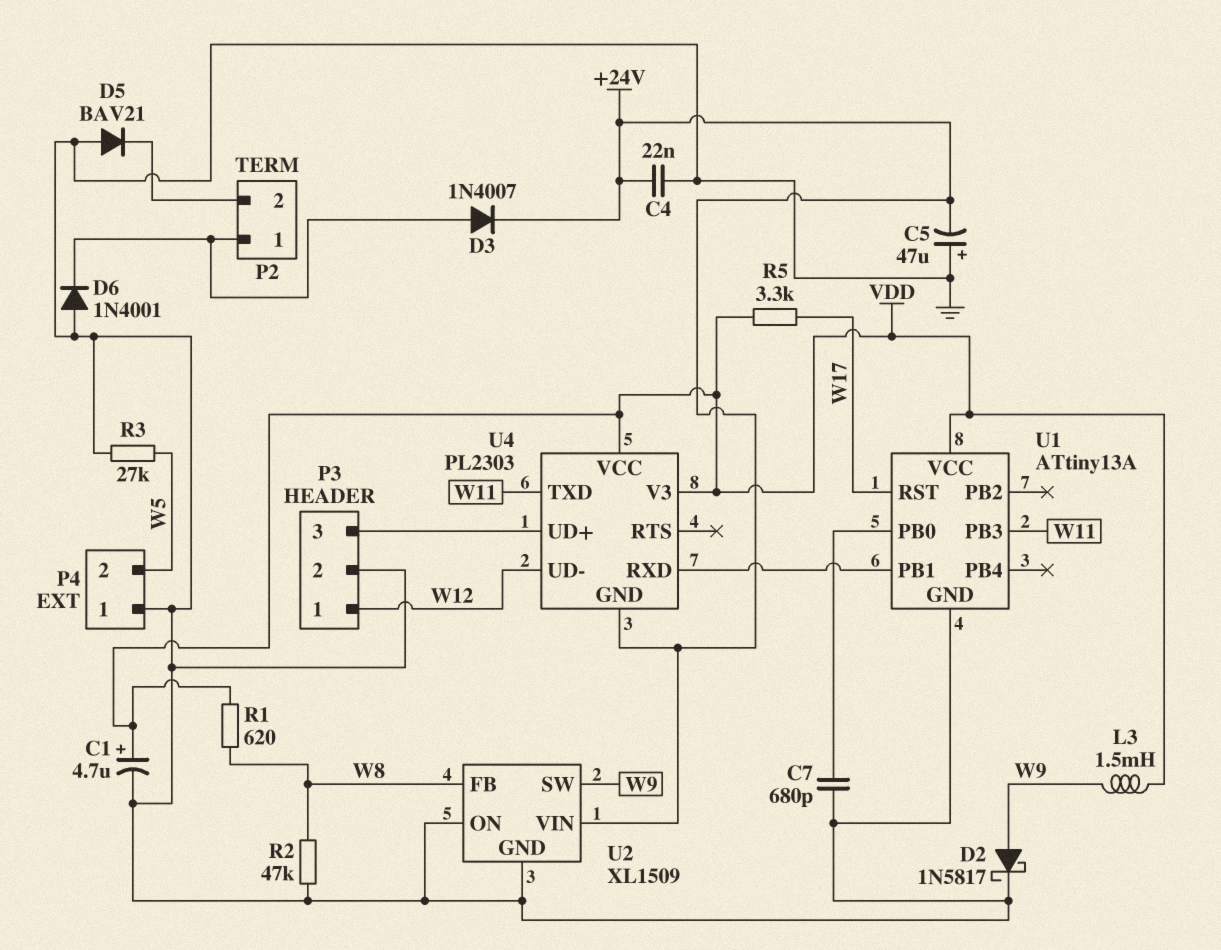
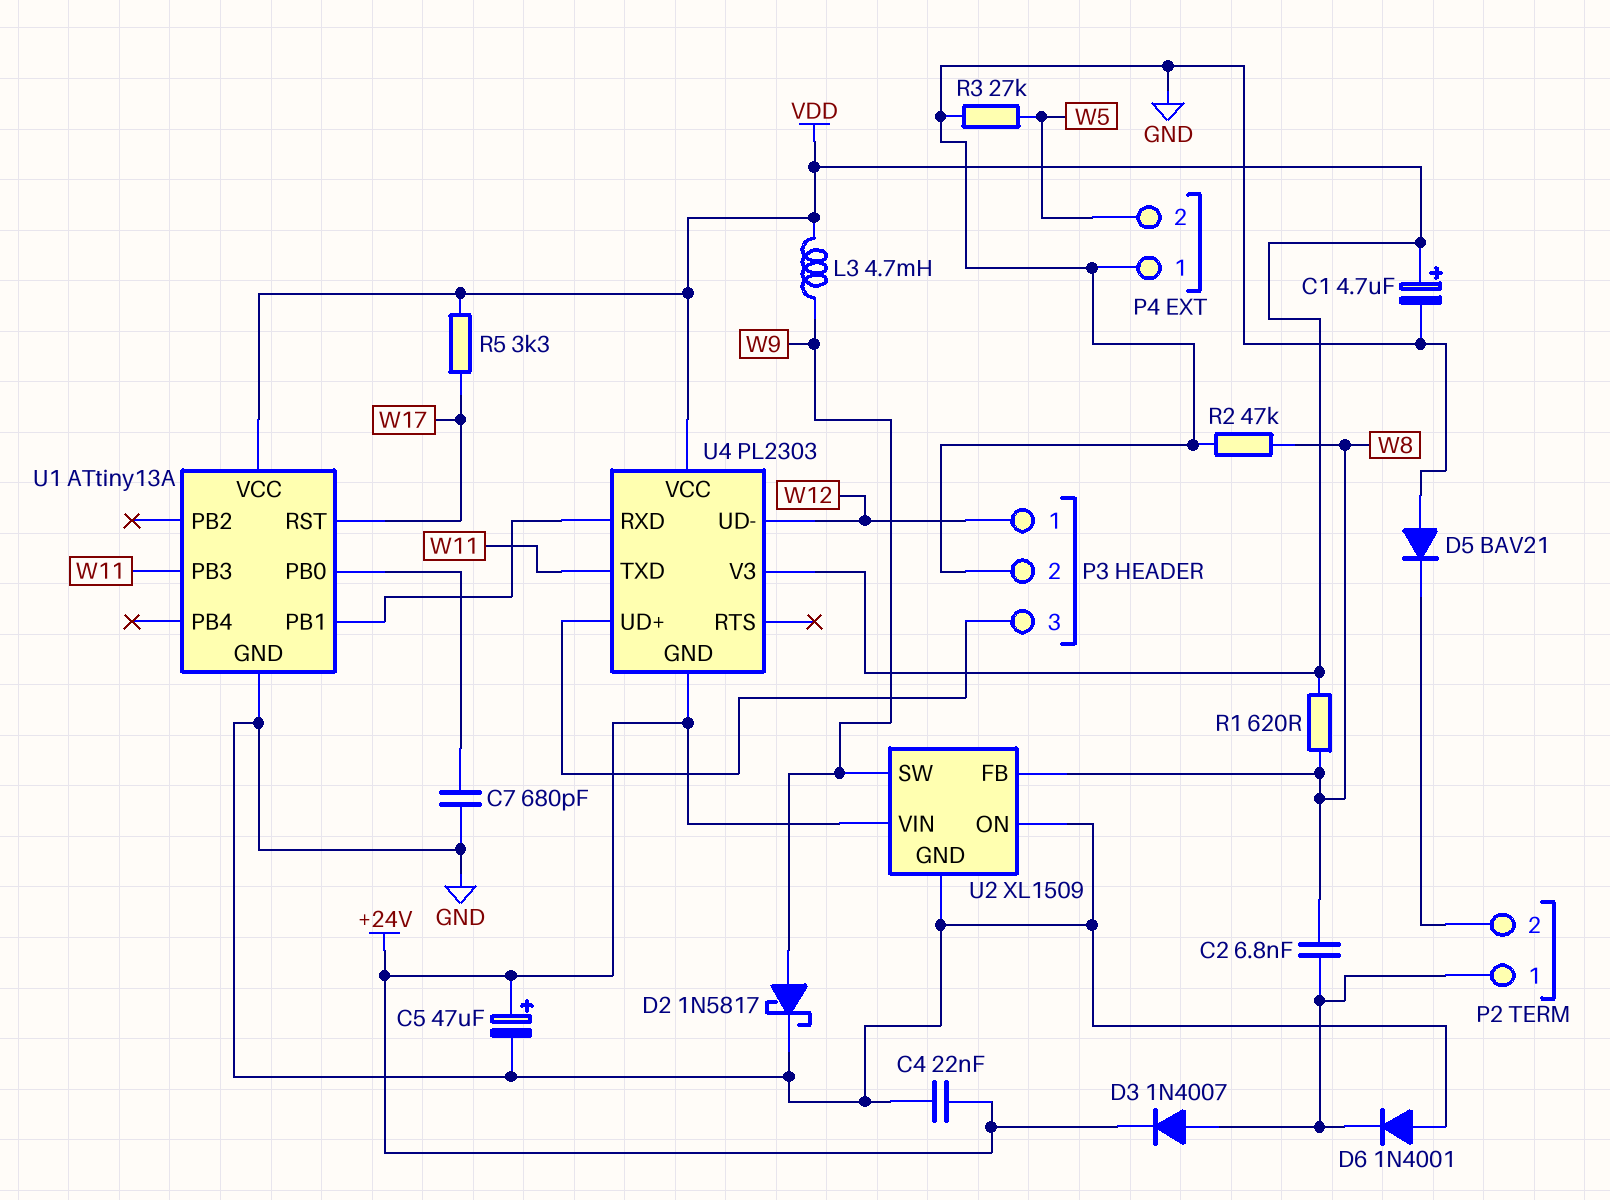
C2: none -> 6.8nF (P2/1, W8)
C5: 47uF (plus GND, minus +24V) -> 47uF (plus +24V, minus GND)
L3: 1.5mH (VDD, W9) -> 4.7mH (VDD, W9)

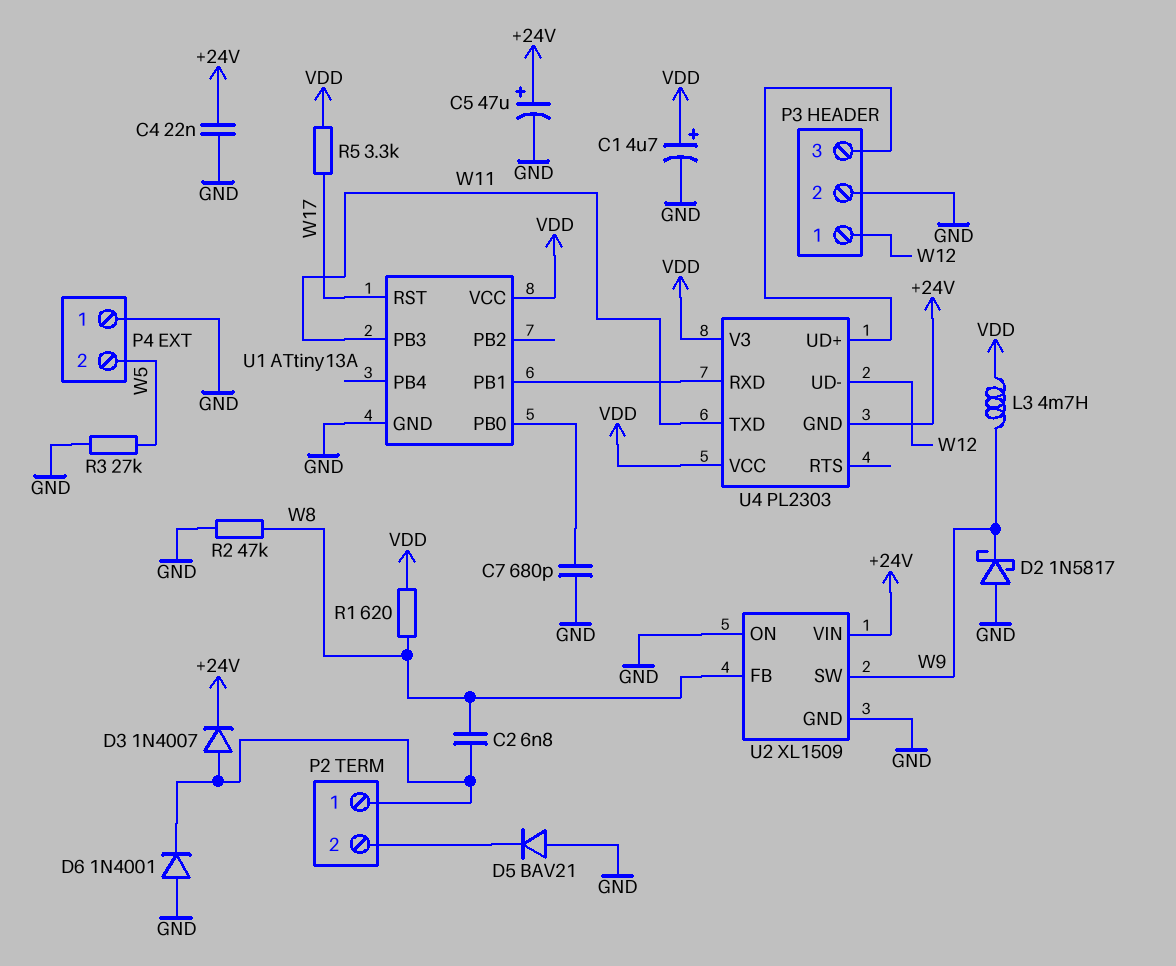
D2: schottky 1N5817 (A W9, K GND) -> schottky 1N5817 (A GND, K W9)

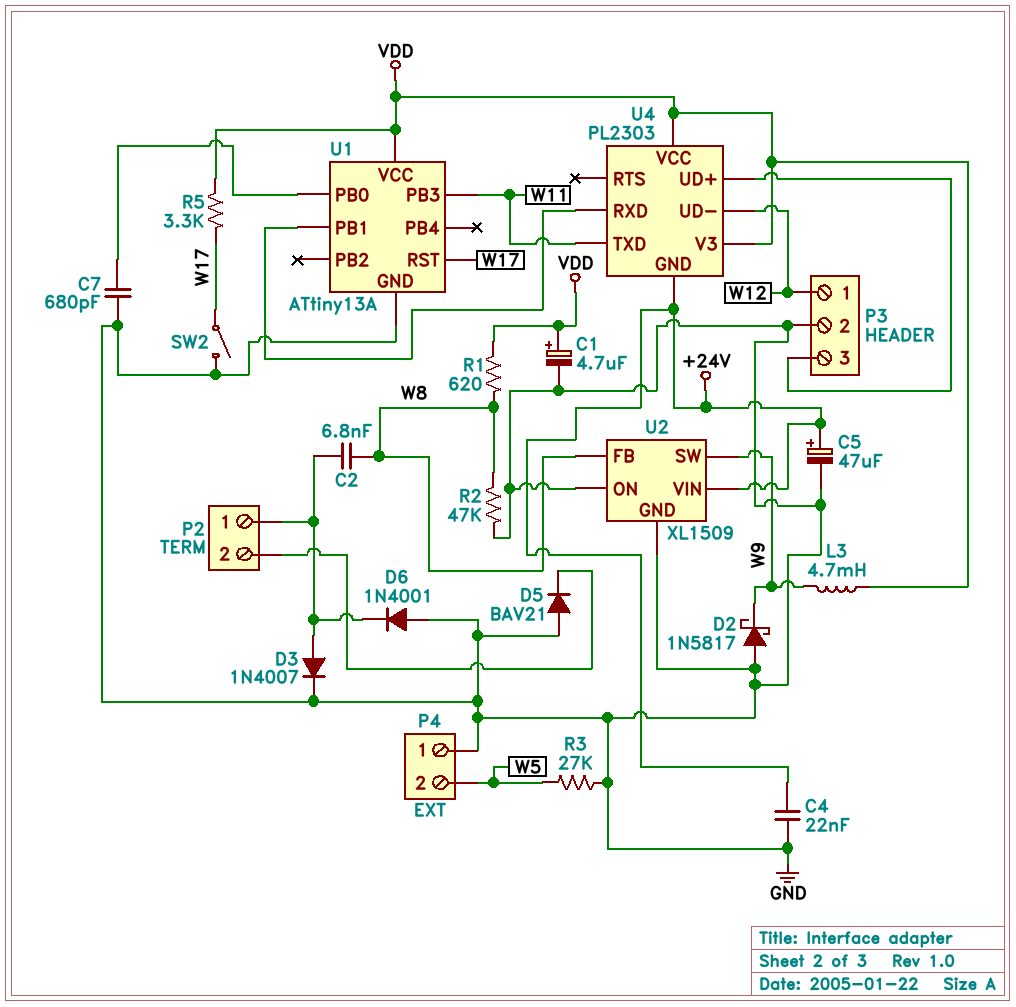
D3: diode 1N4007 (A P2/1, K +24V) -> diode 1N4007 (A P2/1, K GND)
SW2: none -> switch (GND, W17)

